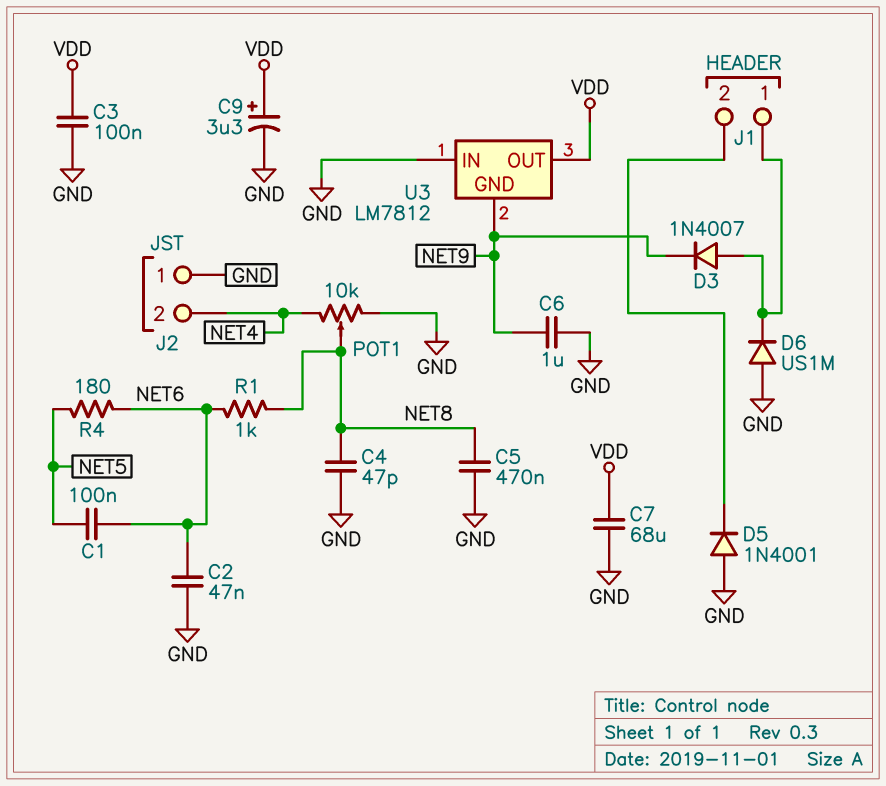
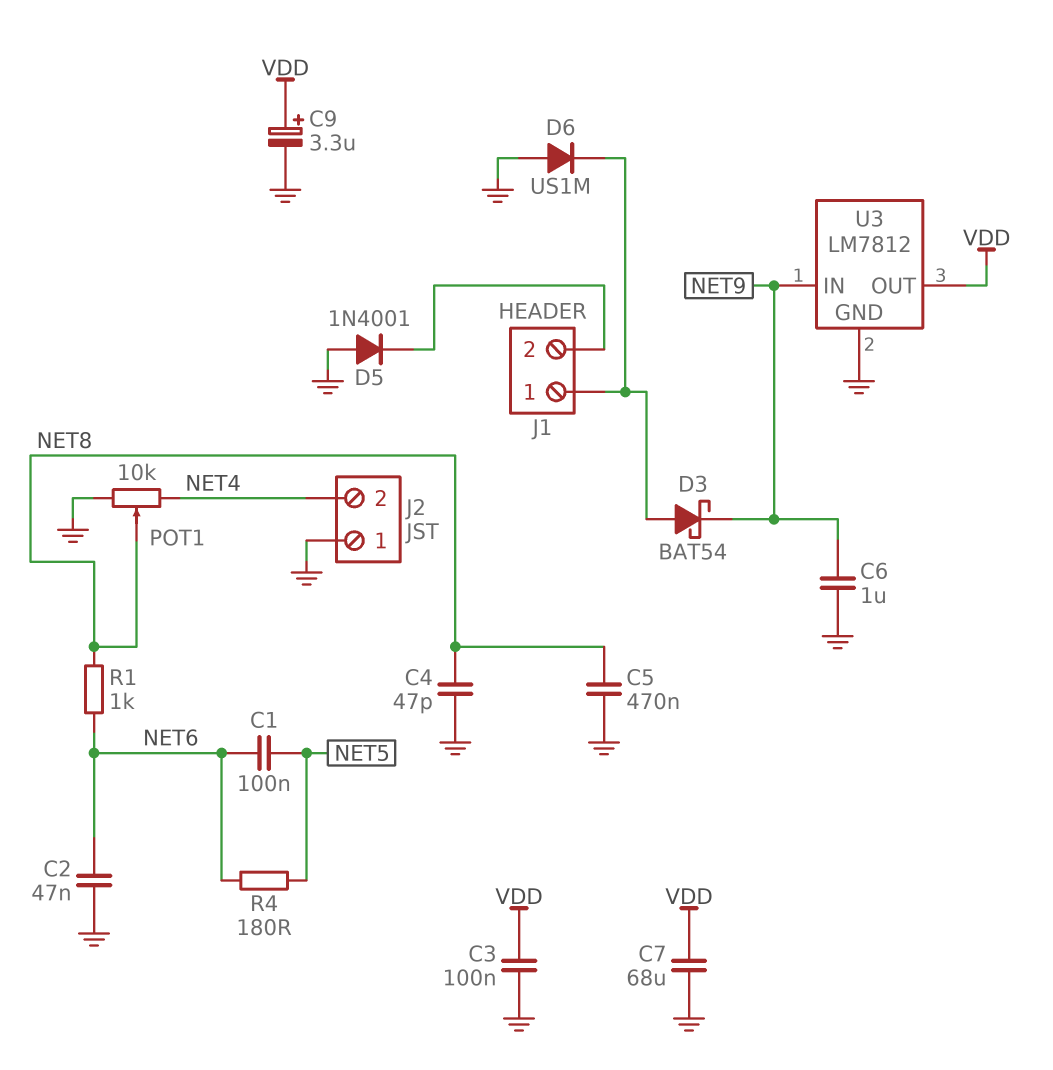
D3: diode 1N4007 (A J1/1, K NET9) -> schottky BAT54 (A J1/1, K NET9)
U3 pin GND: NET9 -> GND
U3 pin IN: GND -> NET9

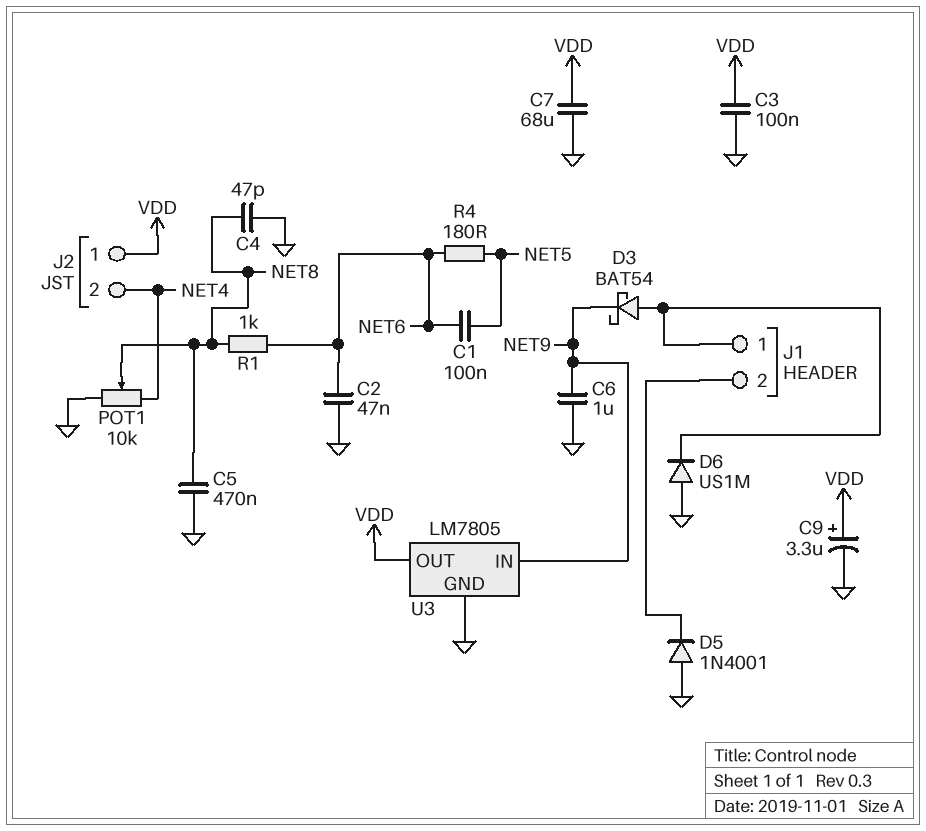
J2 pin 1: GND -> VDD
U3: LM7812 -> LM7805

